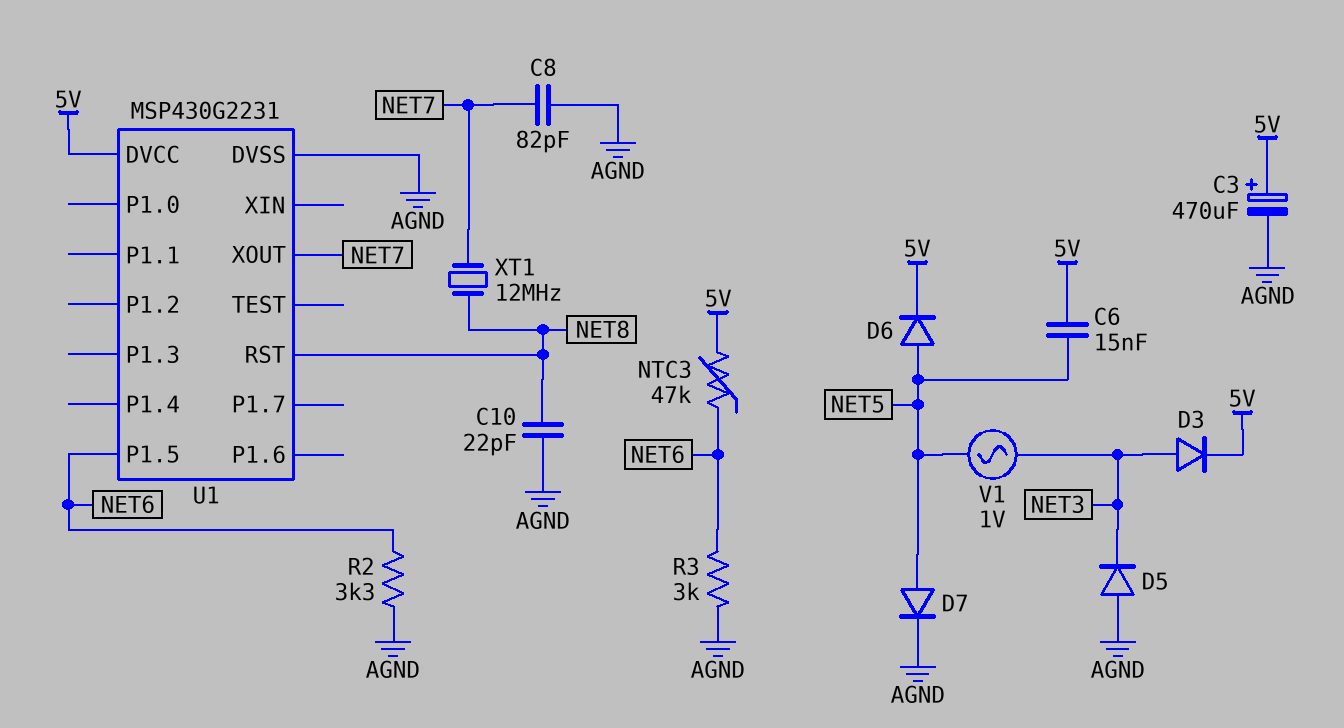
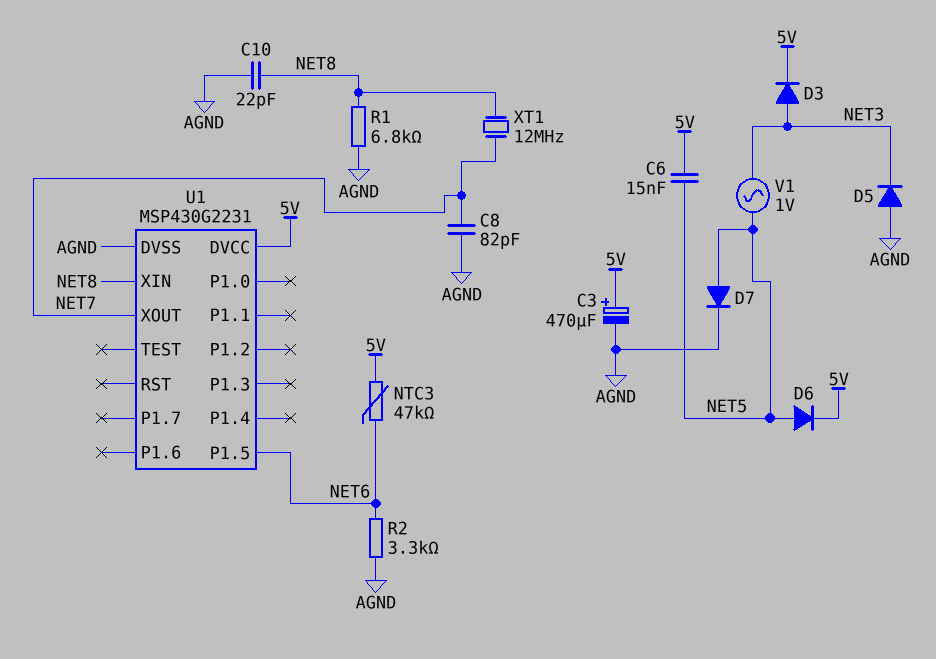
R1: none -> 6.8k (AGND, NET8)
R3: 3k (AGND, NET6) -> none
U1 pin RST: NET8 -> none
U1 pin XIN: none -> NET8

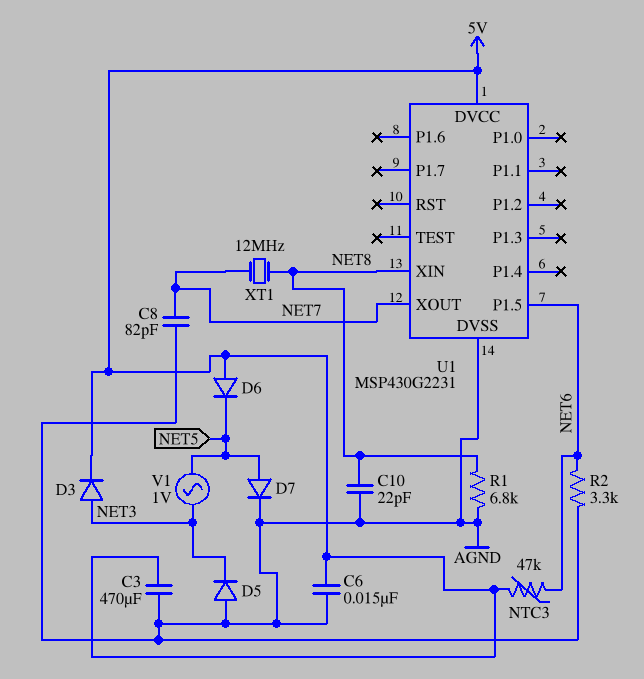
C3: 470uF (plus 5V, minus AGND) -> 470uF (5V, AGND)
C6: 15nF (5V, NET5) -> 15nF (5V, AGND)
D6: diode (A NET5, K 5V) -> diode (A 5V, K NET5)

